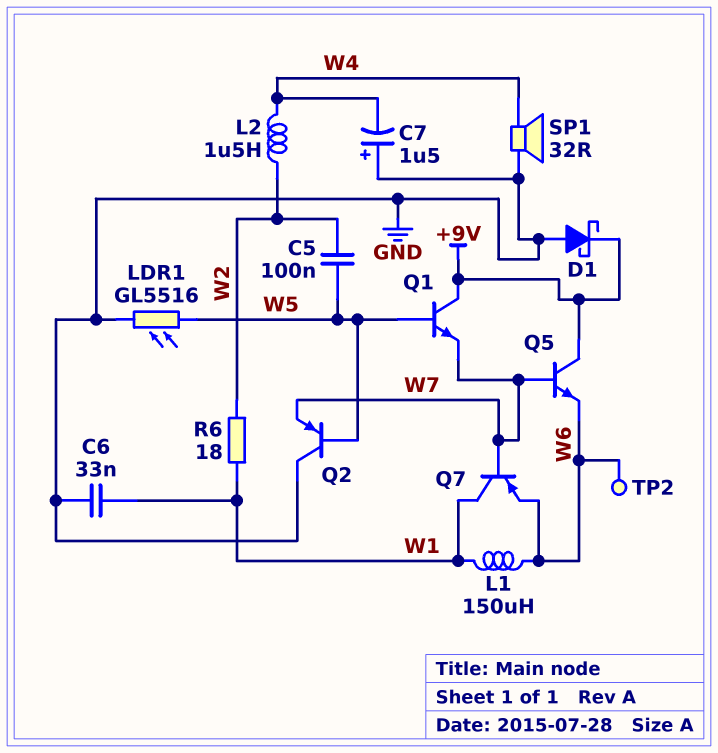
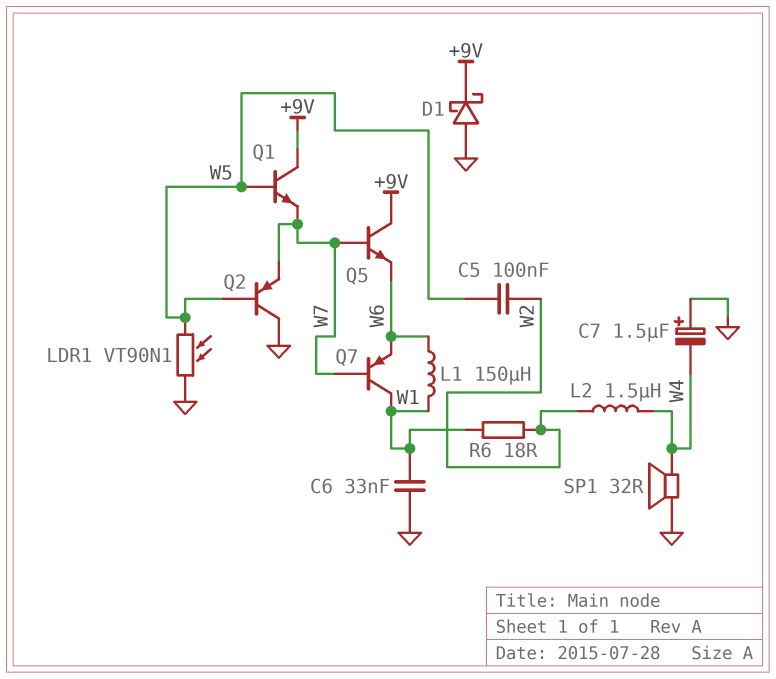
LDR1: GL5516 (GND, W5) -> VT90N1 (GND, W5)
TP2: test point (W6) -> none

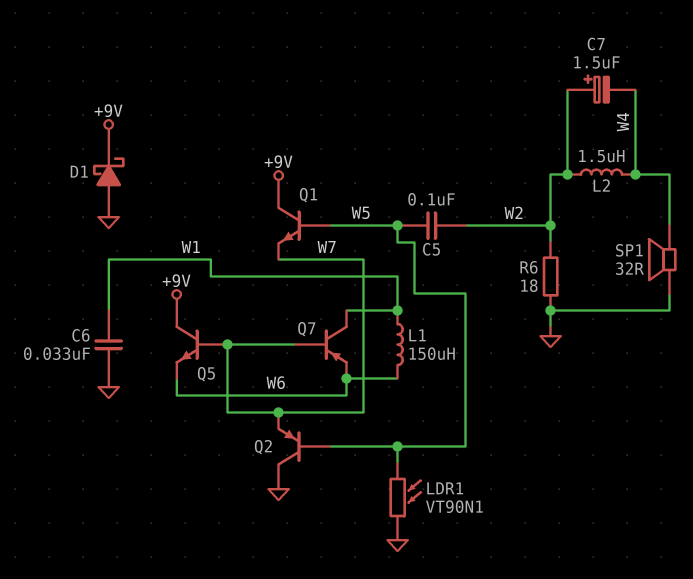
C7: 1.5uF (plus GND, minus W4) -> 1.5uF (plus W2, minus W4)
R6: 18 (W1, W2) -> 18 (GND, W2)

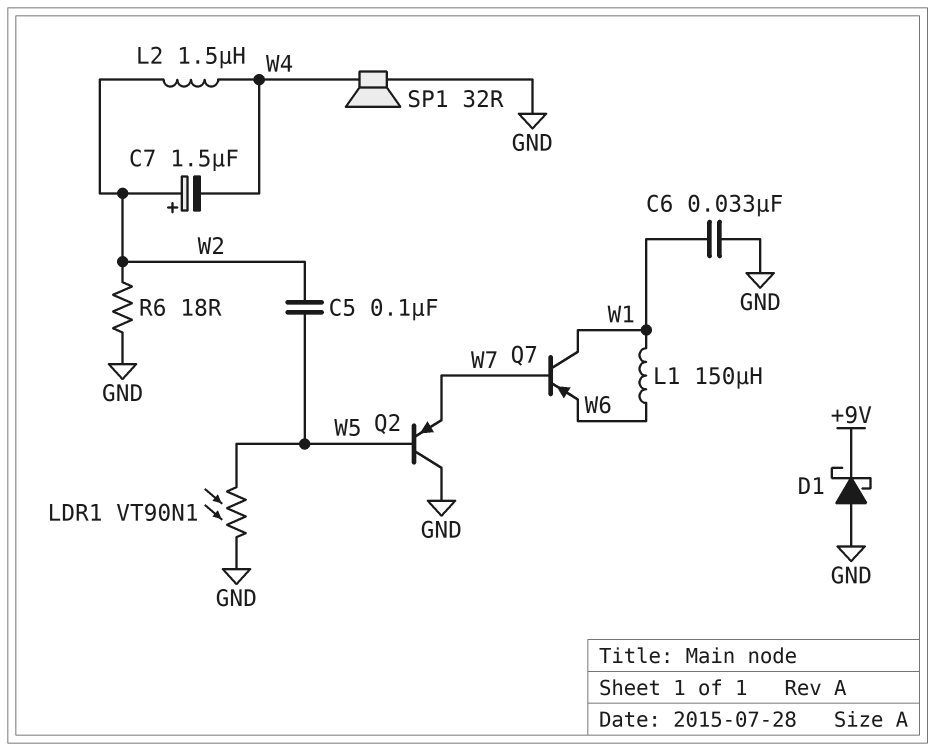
Q1: NPN (B W5, C +9V, E W7) -> none
Q5: NPN (B W7, C +9V, E W6) -> none

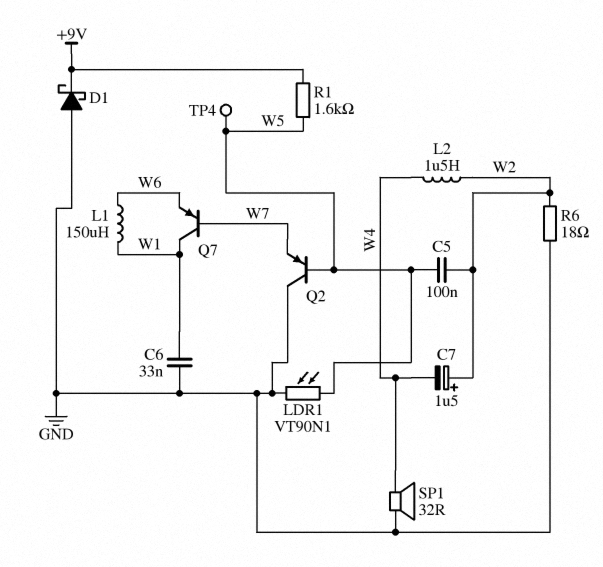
R1: none -> 1.6k (+9V, W5)
TP4: none -> test point (W5)

